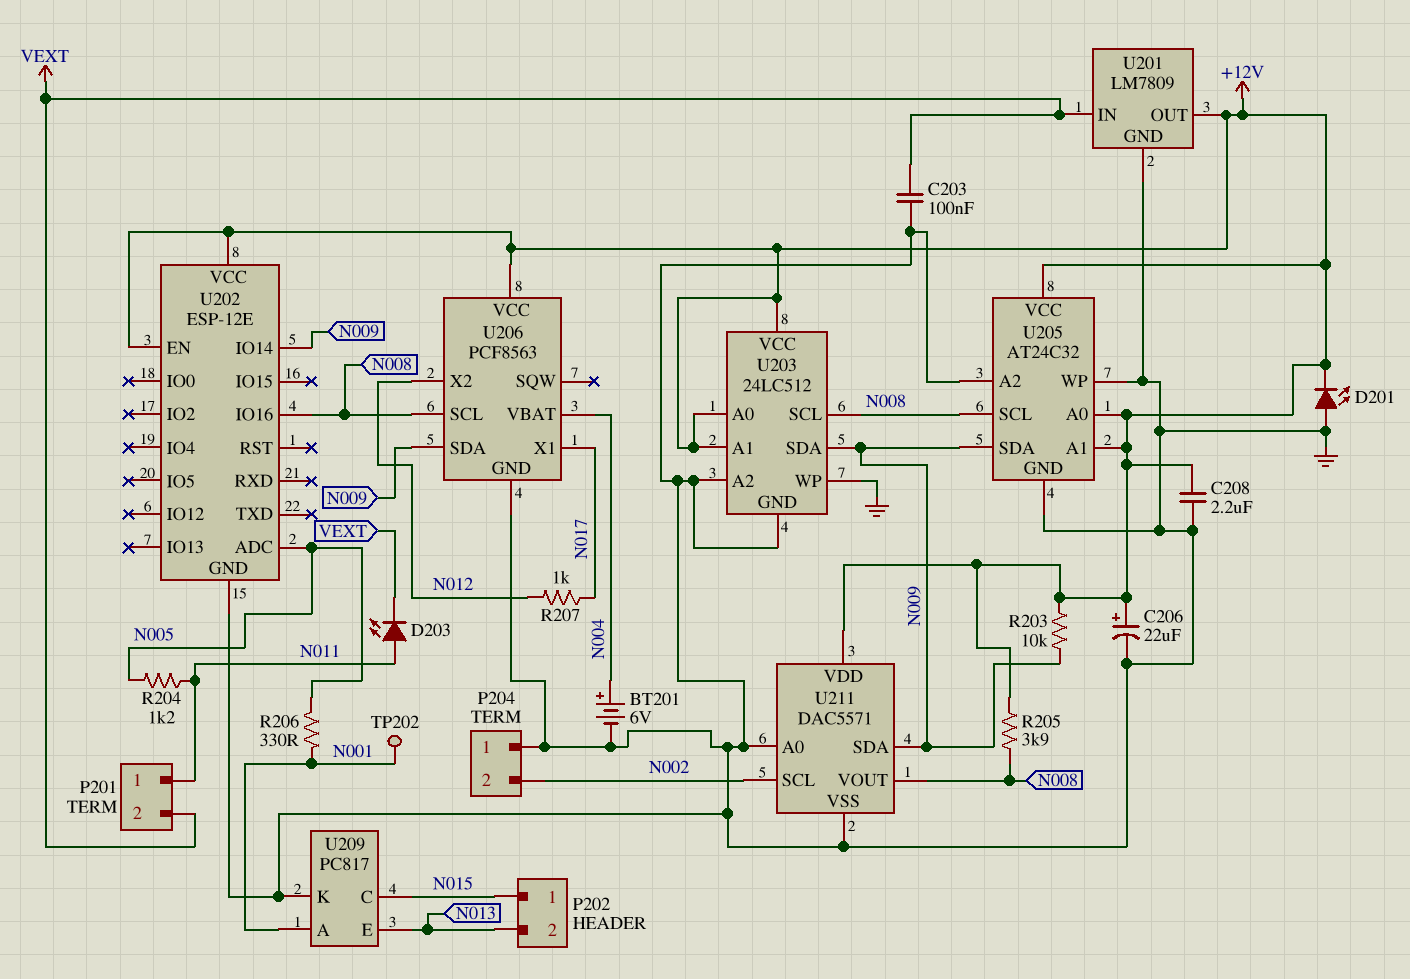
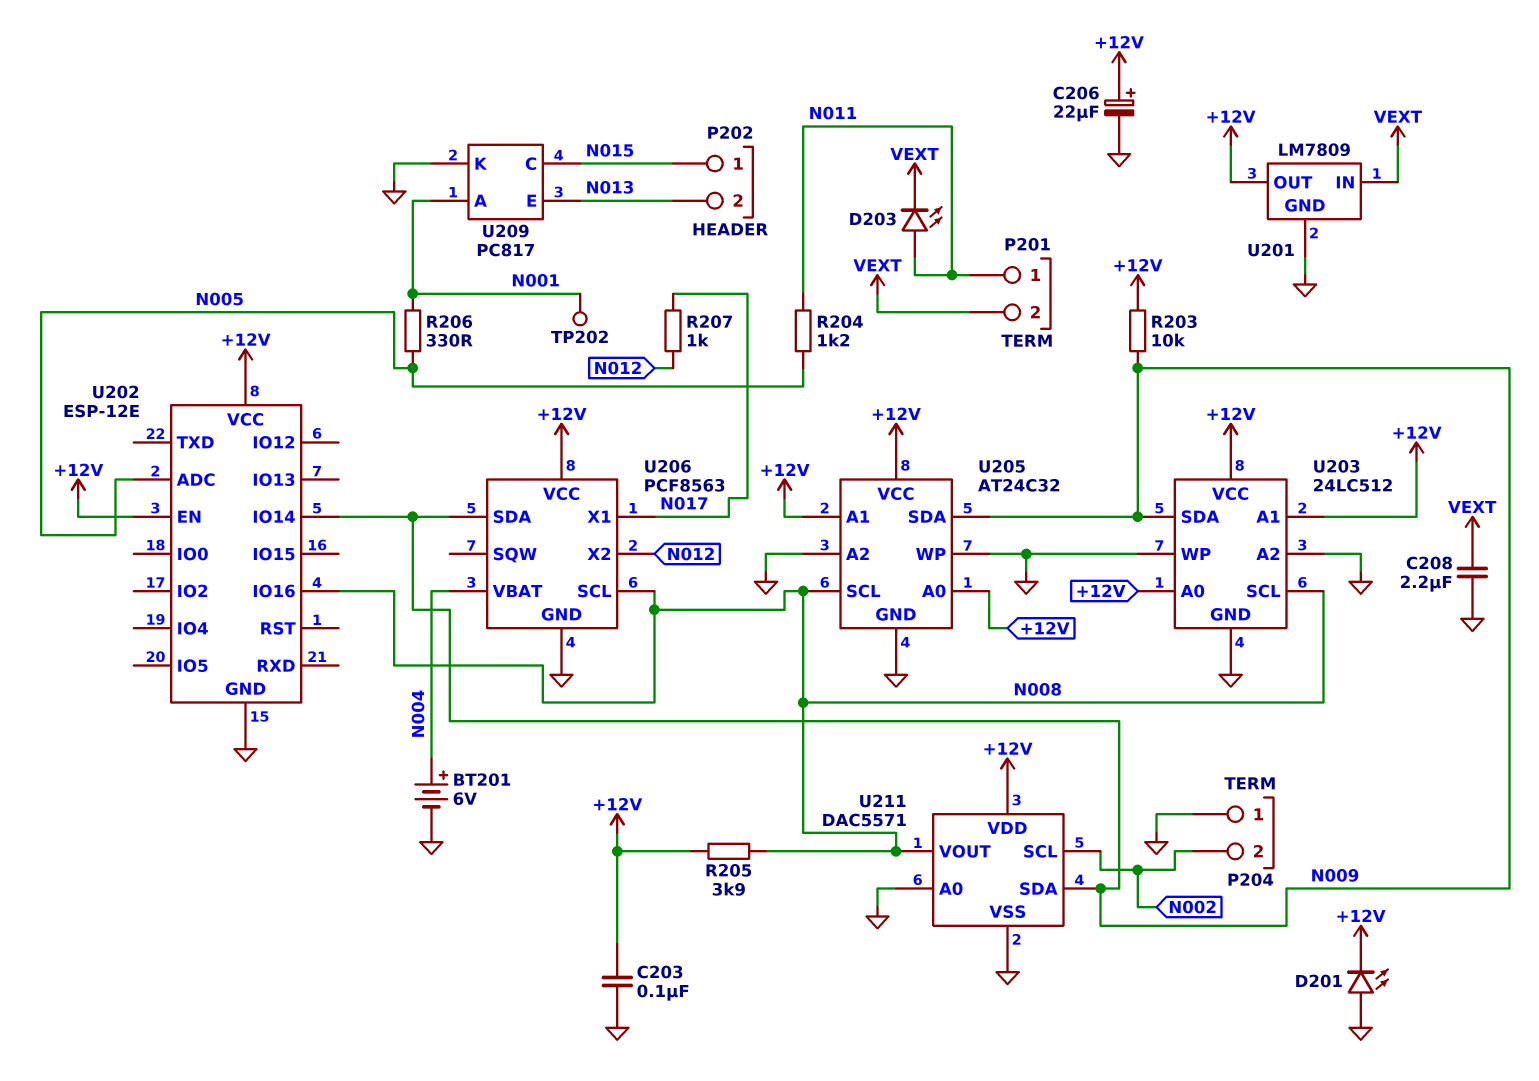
C203: 100nF (GND, VEXT) -> 100nF (+12V, GND)
C208: 2.2uF (+12V, GND) -> 2.2uF (GND, VEXT)

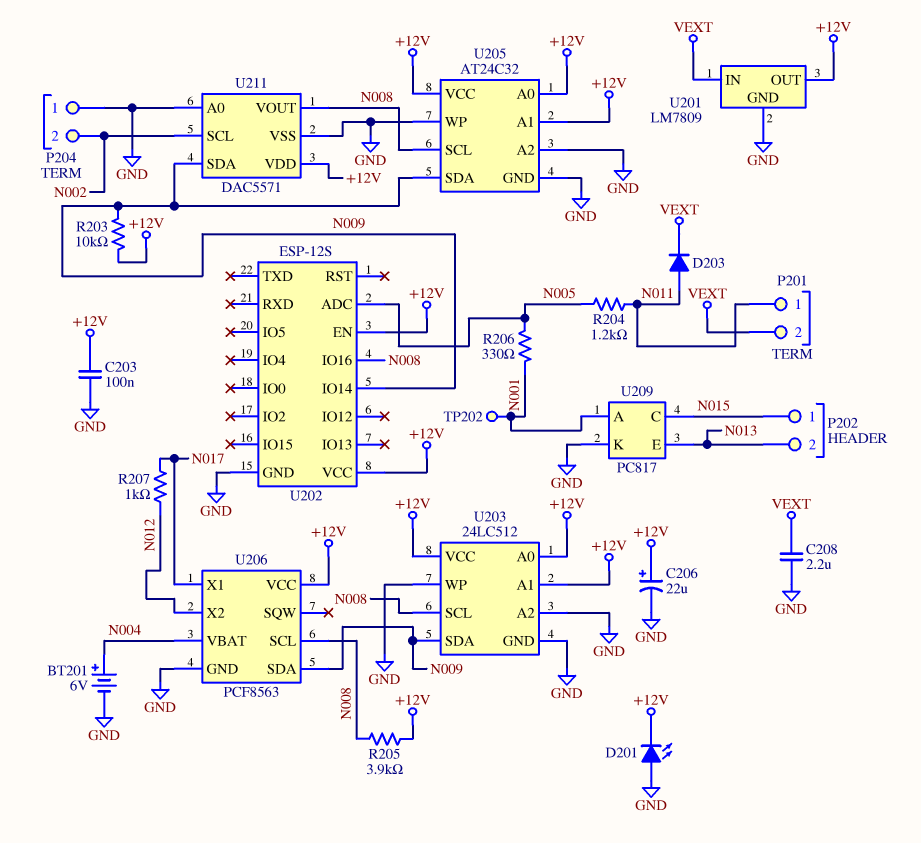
D203: LED (A N011, K VEXT) -> diode (A N011, K VEXT)
U202: ESP-12E -> ESP-12S

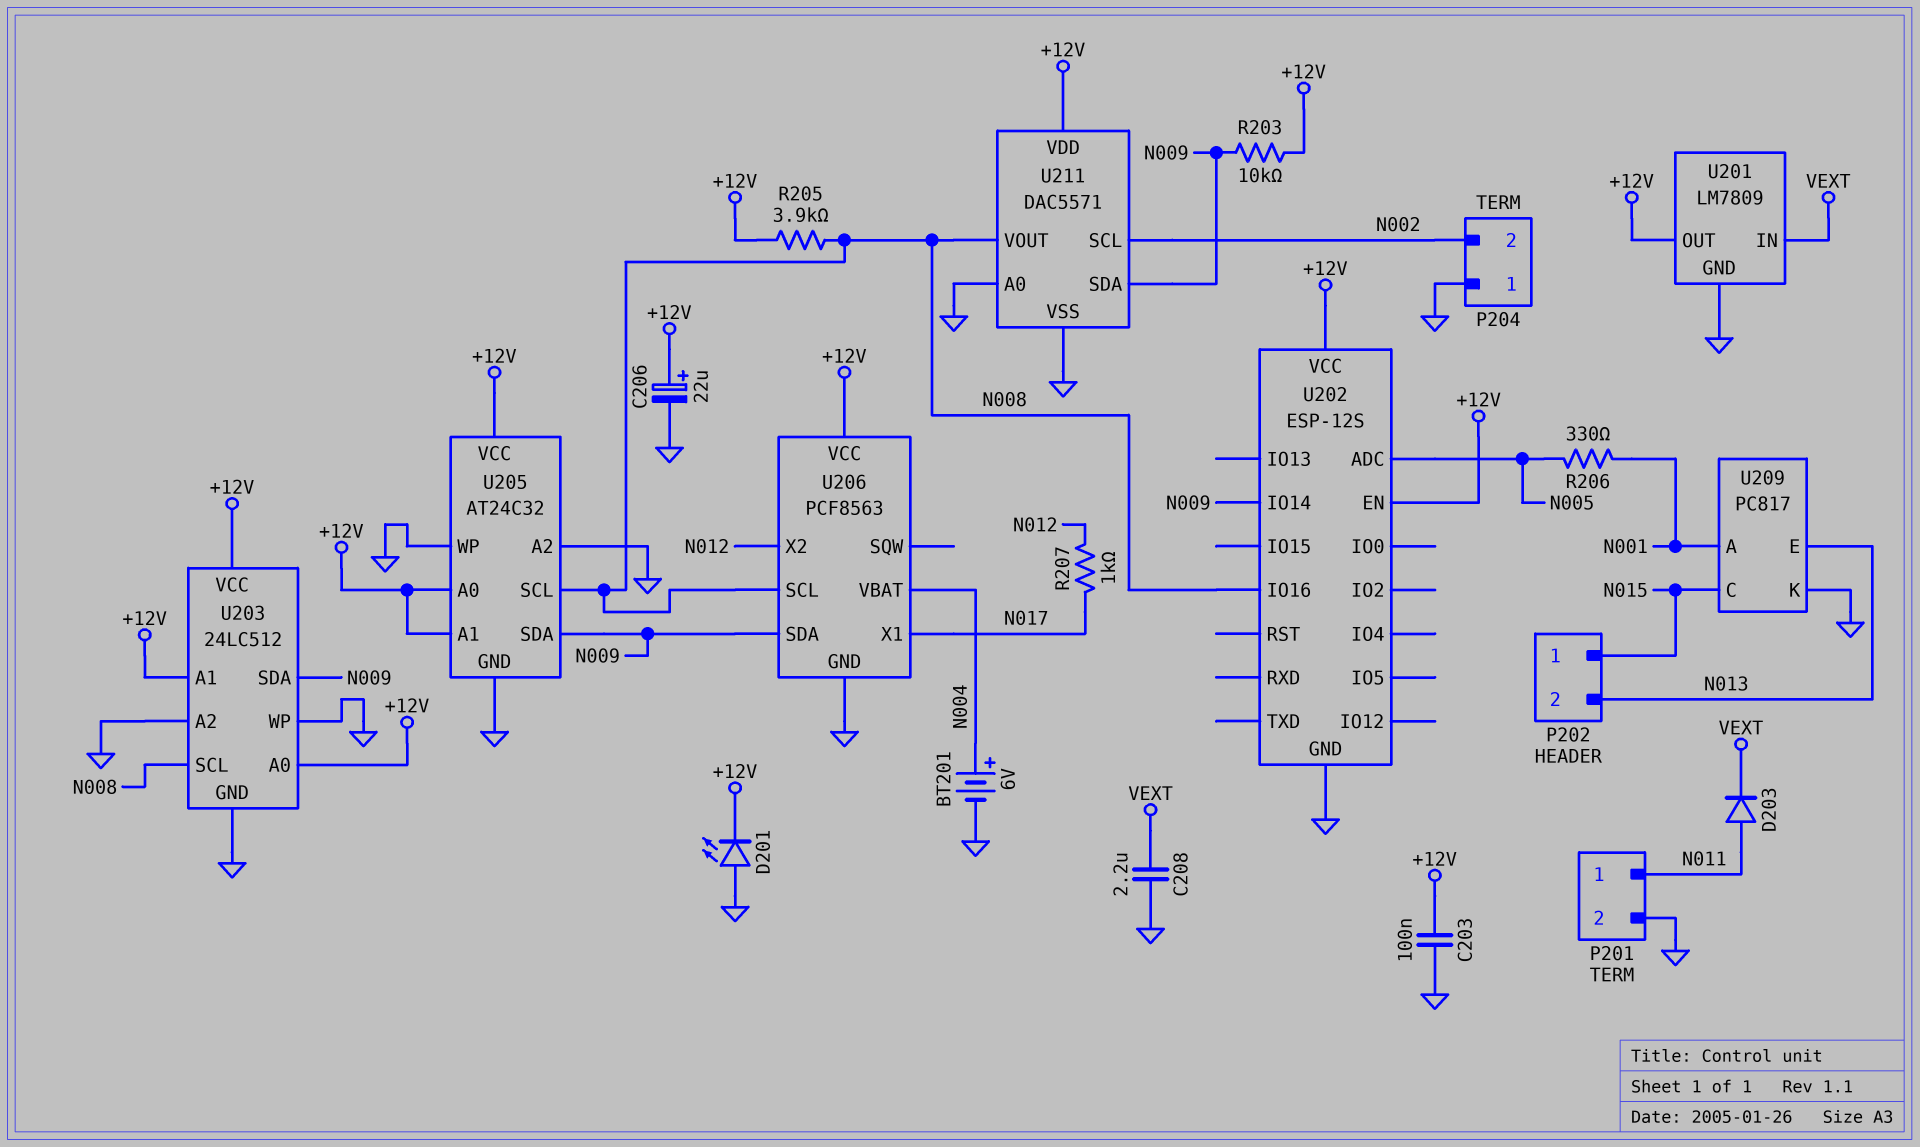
P201 pin 2: VEXT -> GND
R204: 1.2k (N005, N011) -> none
TP202: test point (N001) -> none

